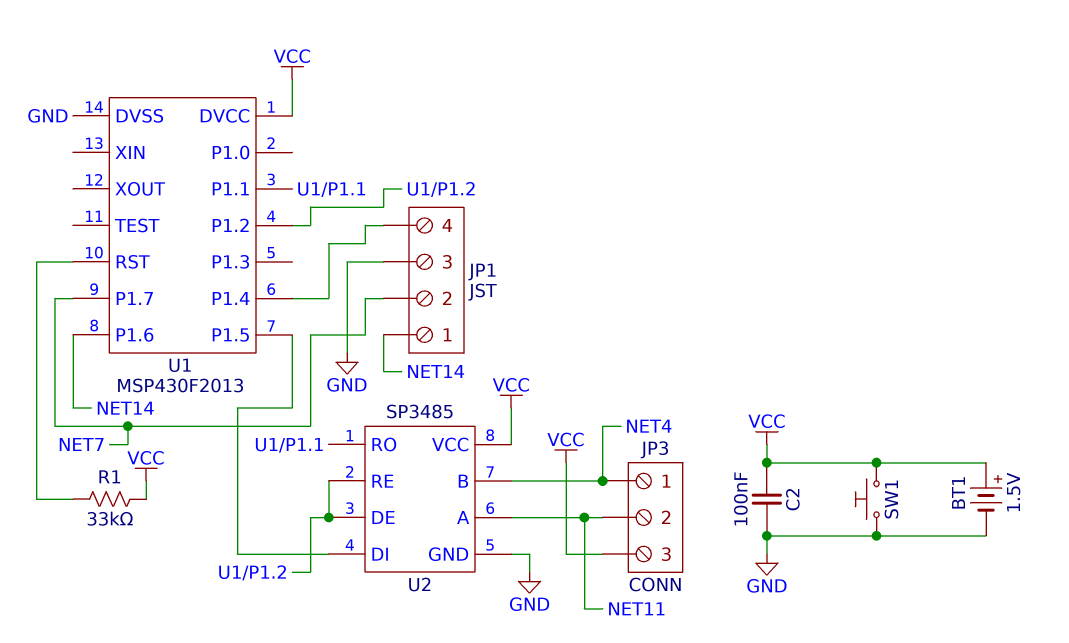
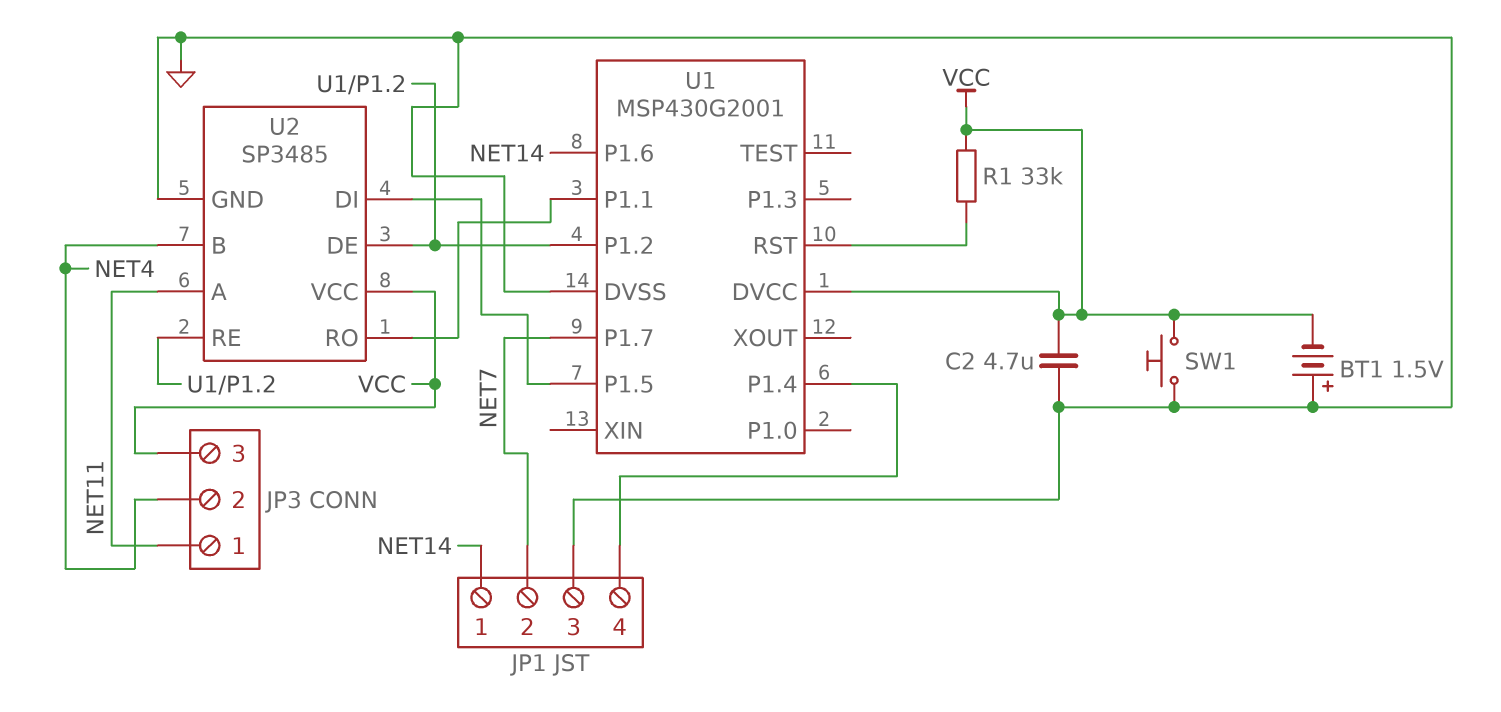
BT1: 1.5V (plus VCC, minus GND) -> 1.5V (plus GND, minus VCC)
C2: 100nF (GND, VCC) -> 4.7uF (GND, VCC)
JP3 pin 1: NET4 -> NET11
JP3 pin 2: NET11 -> NET4
U1: MSP430F2013 -> MSP430G2001

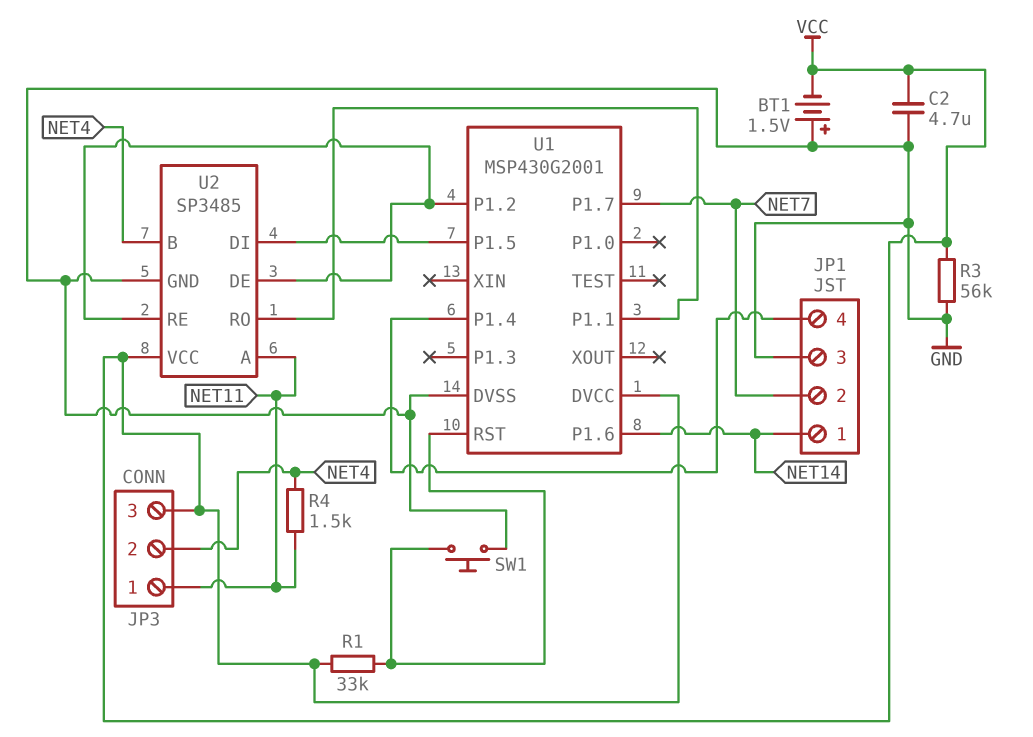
R3: none -> 56k (GND, VCC)
R4: none -> 1.5k (NET4, NET11)
SW1: button (GND, VCC) -> button (GND, U1/RST)

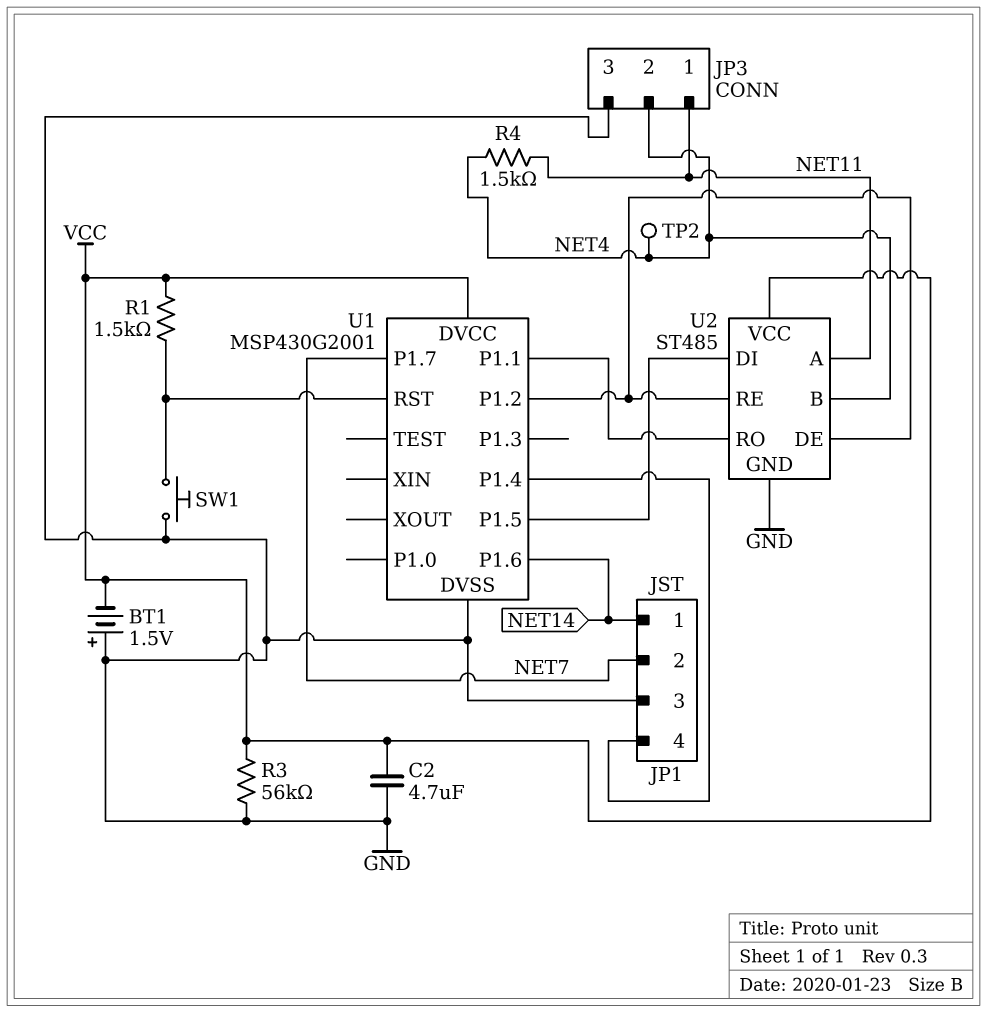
JP3 pin 3: VCC -> GND
R1: 33k (U1/RST, VCC) -> 1.5k (U1/RST, VCC)
TP2: none -> test point (NET4)
U2: SP3485 -> ST485

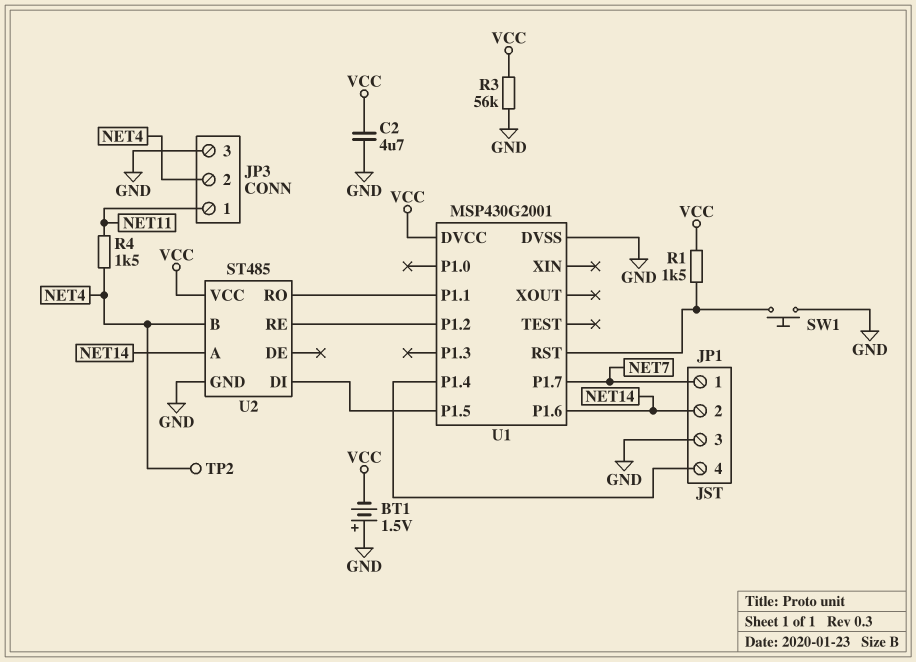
JP1 pin 1: NET14 -> NET7
JP1 pin 2: NET7 -> NET14
U2 pin A: NET11 -> NET14
U2 pin DE: U1/P1.2 -> none

